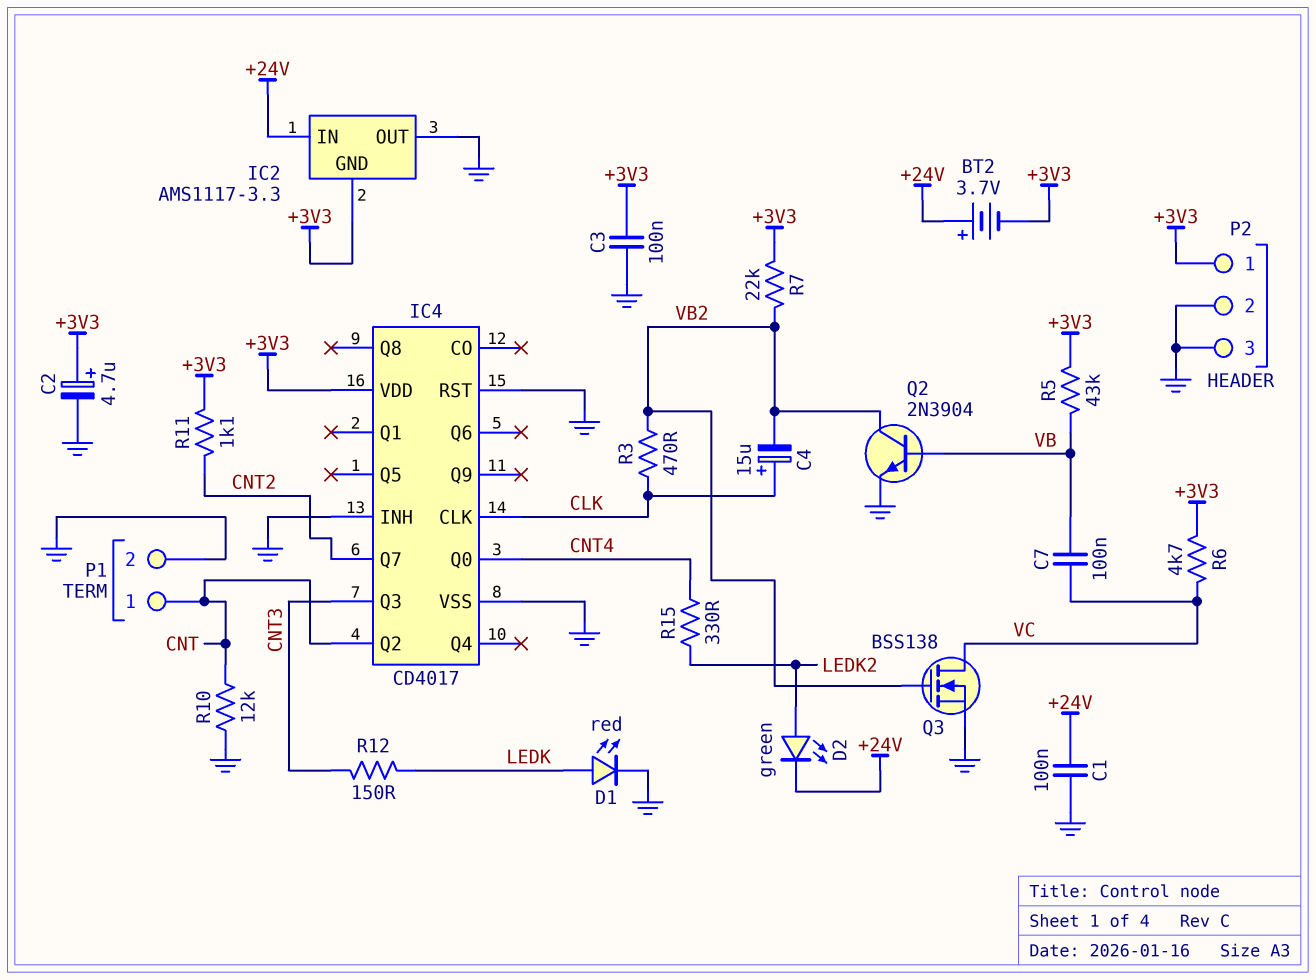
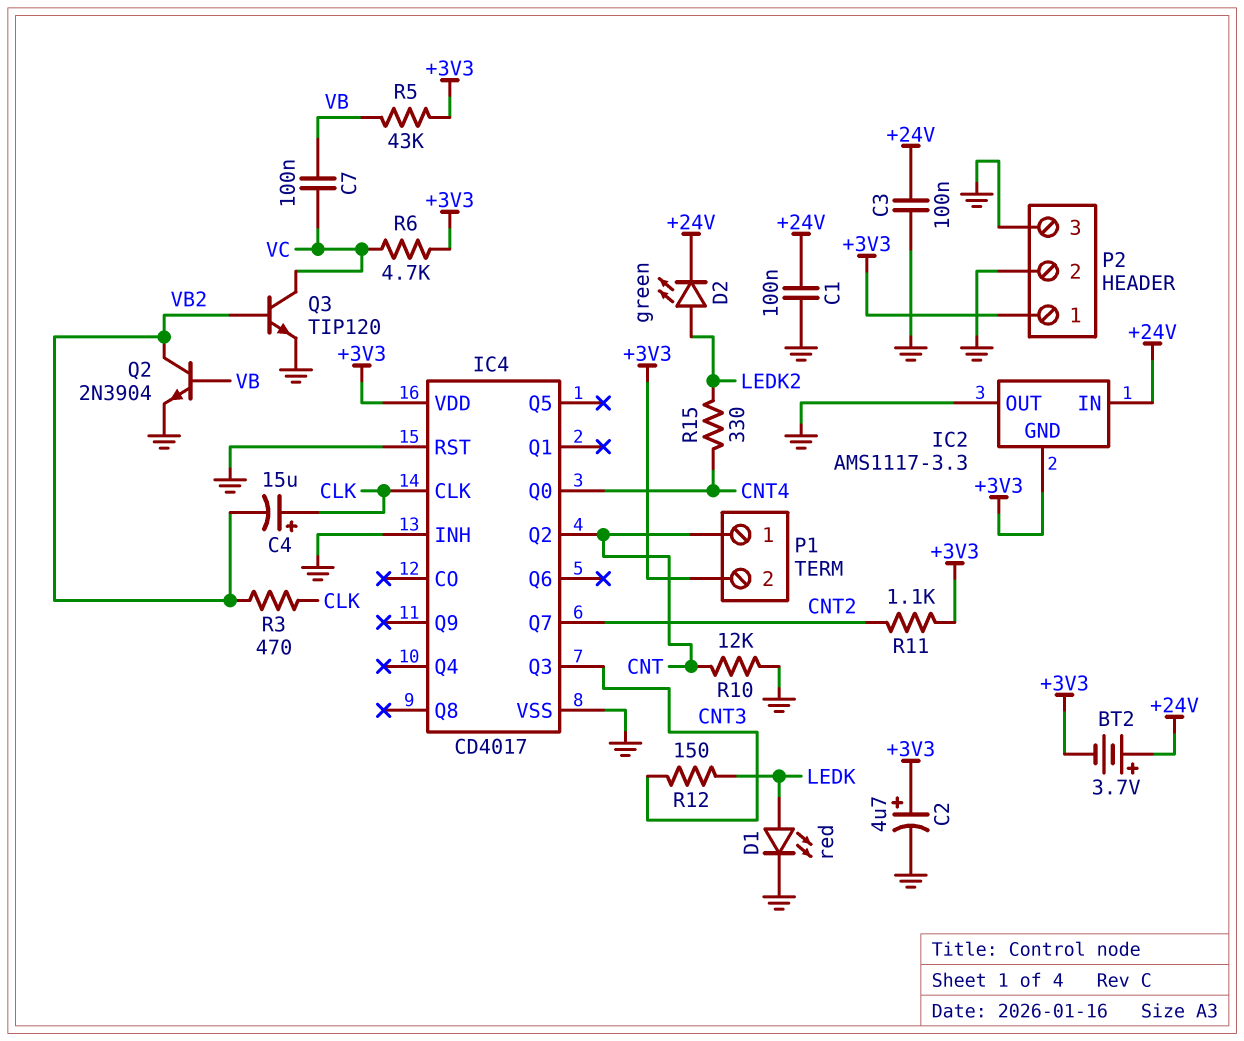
C3: 100nF (+3V3, GND) -> 100nF (+24V, GND)
P1 pin 2: GND -> +3V3
Q3: NMOS BSS138 (G VB2, D VC, S GND) -> NPN TIP120 (B VB2, C VC, E GND)
R7: 22k (+3V3, VB2) -> none

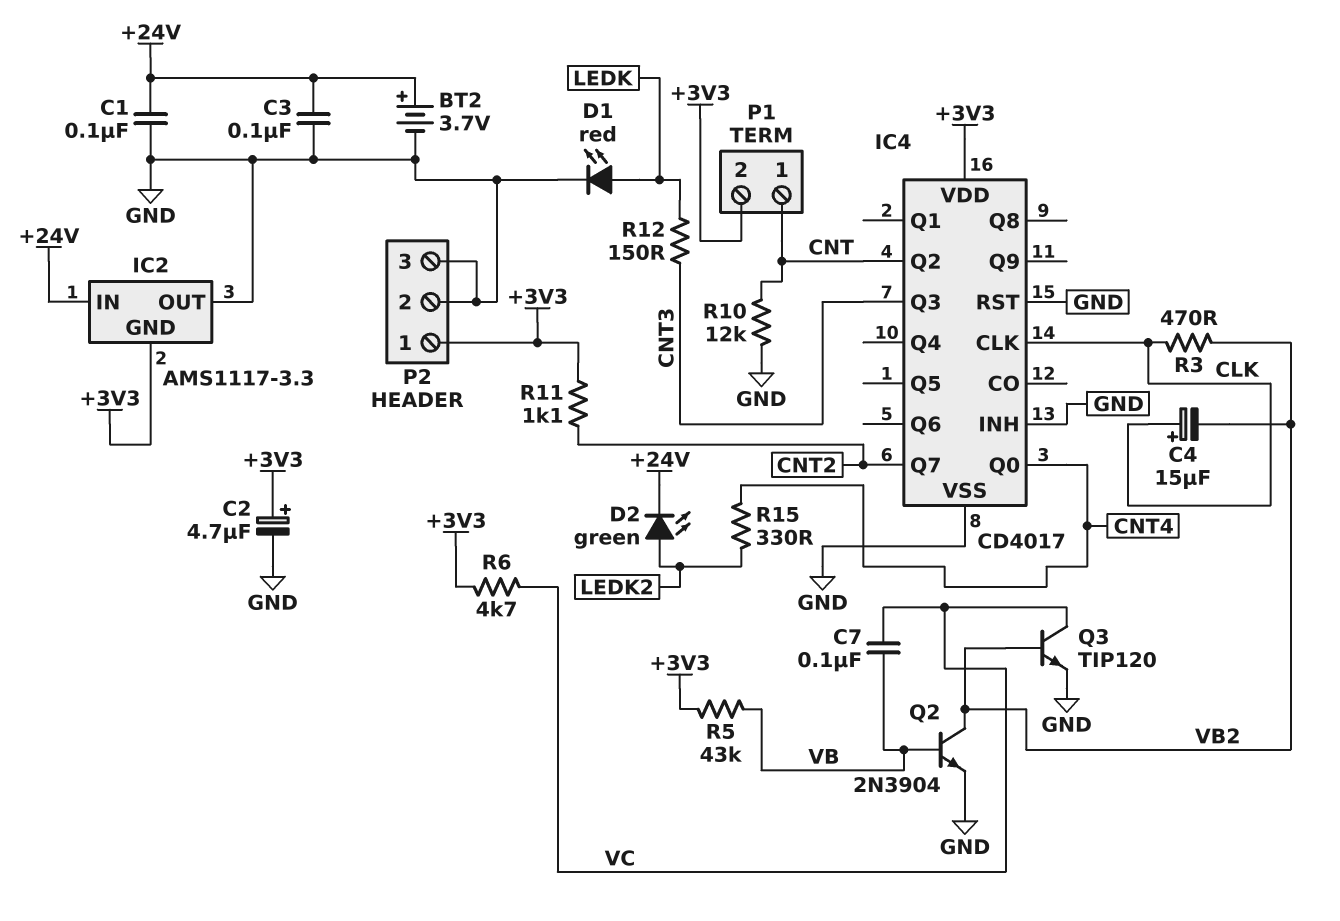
BT2: 3.7V (plus +24V, minus +3V3) -> 3.7V (plus +24V, minus GND)

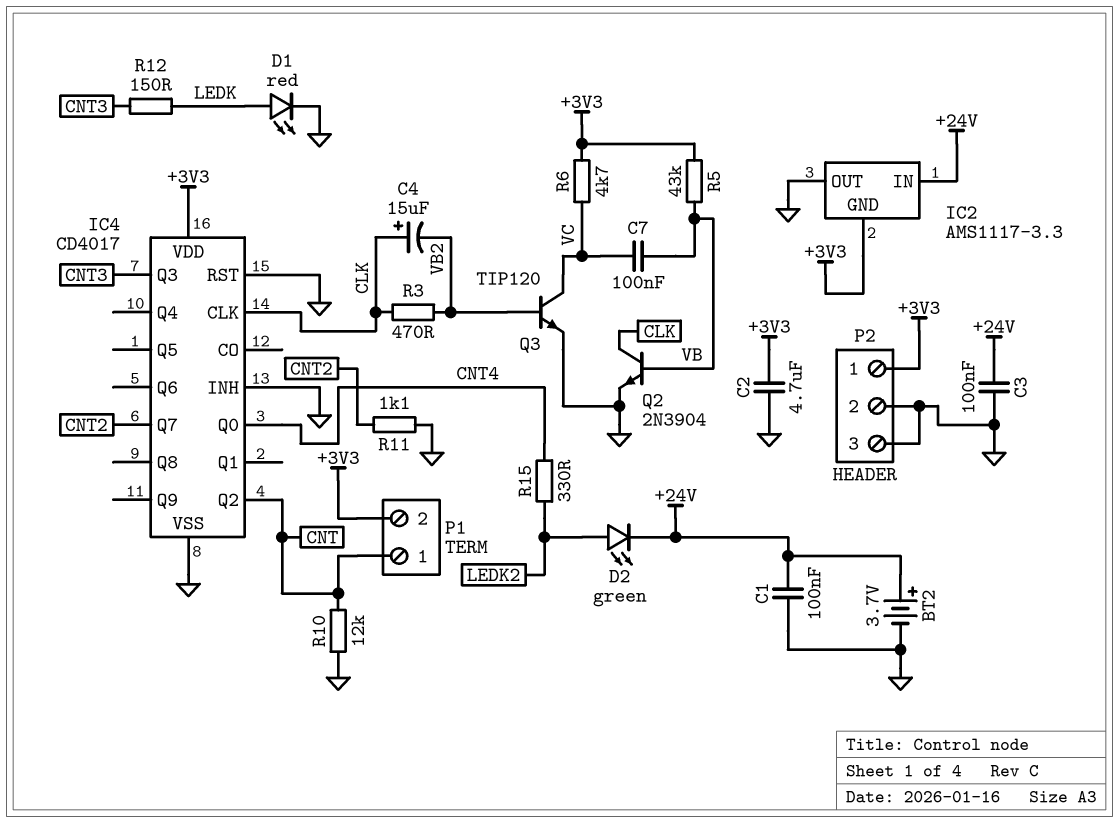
C2: 4.7uF (plus +3V3, minus GND) -> 4.7uF (+3V3, GND)
Q2: NPN 2N3904 (B VB, C VB2, E GND) -> NPN 2N3904 (B VB, C CLK, E GND)
R11: 1.1k (+3V3, CNT2) -> 1.1k (CNT2, GND)

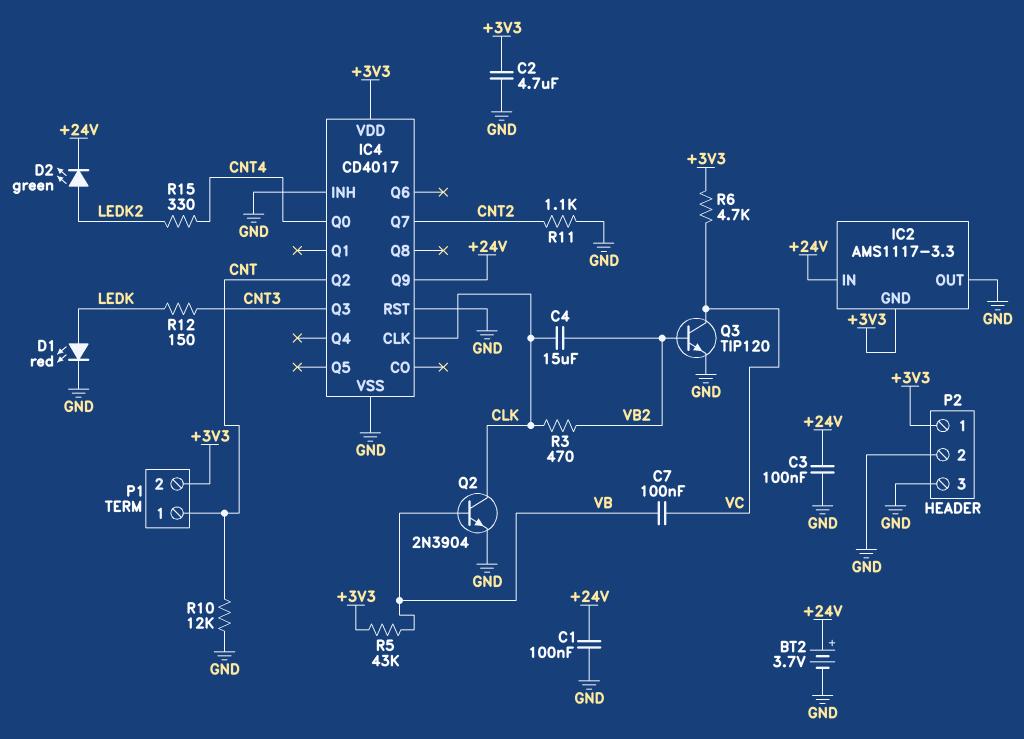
C4: 15uF (plus CLK, minus VB2) -> 15uF (CLK, VB2)
IC4 pin Q9: none -> +24V

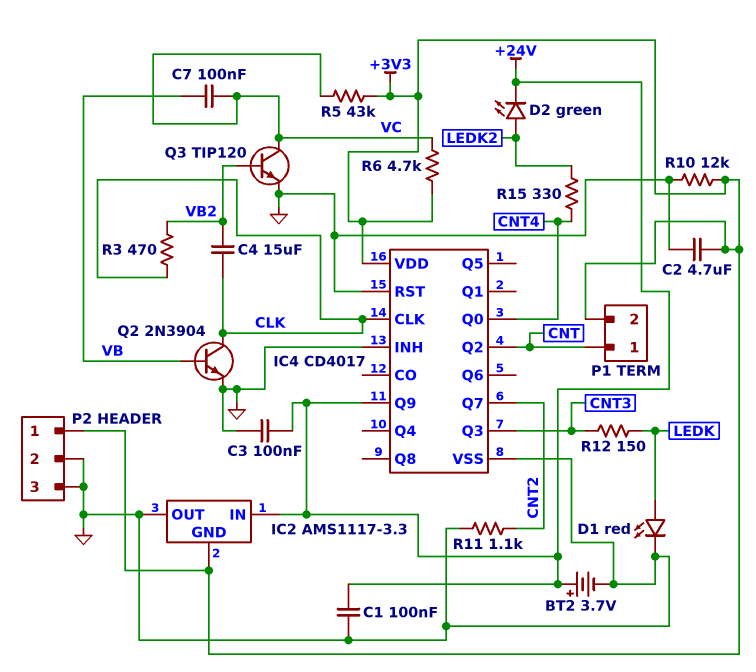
R5: 43k (+3V3, VB) -> 43k (+3V3, VC)
R10: 12k (CNT, GND) -> 12k (+3V3, GND)

